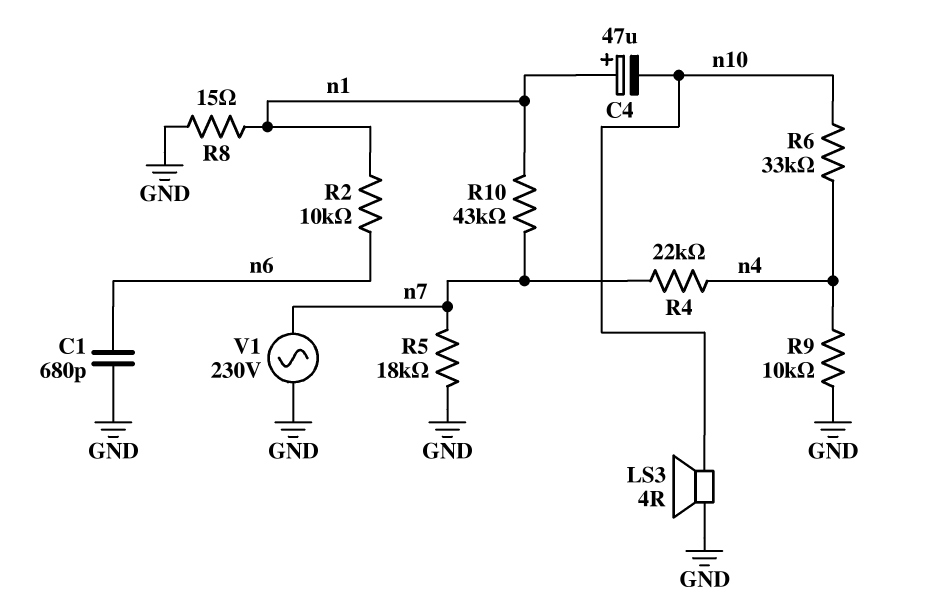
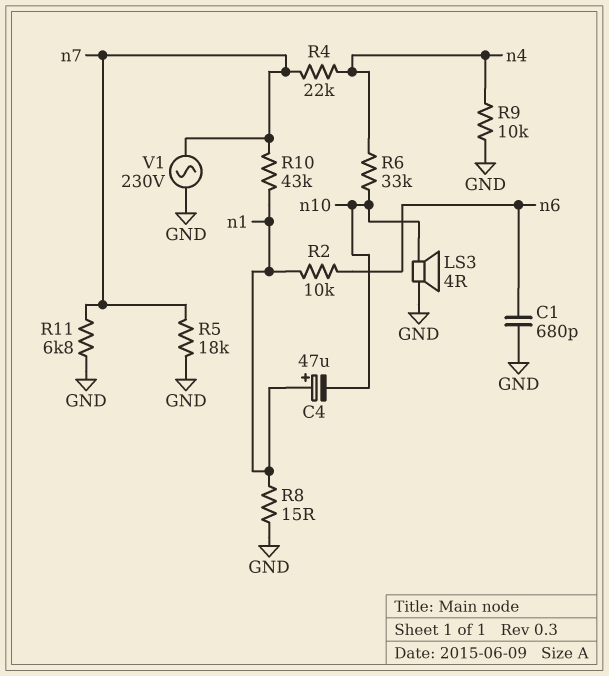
R11: none -> 6.8k (GND, n7)

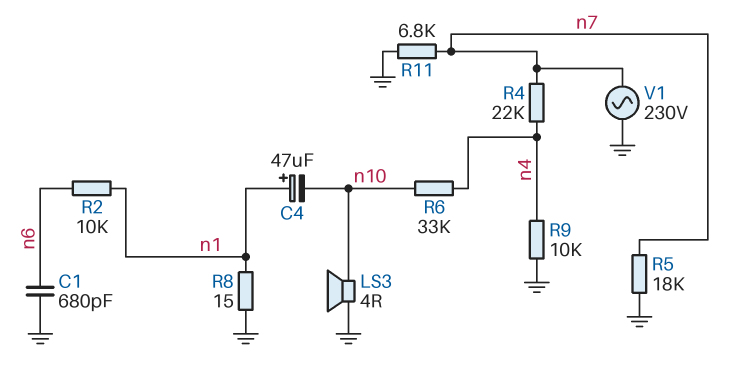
R10: 43k (n1, n7) -> none

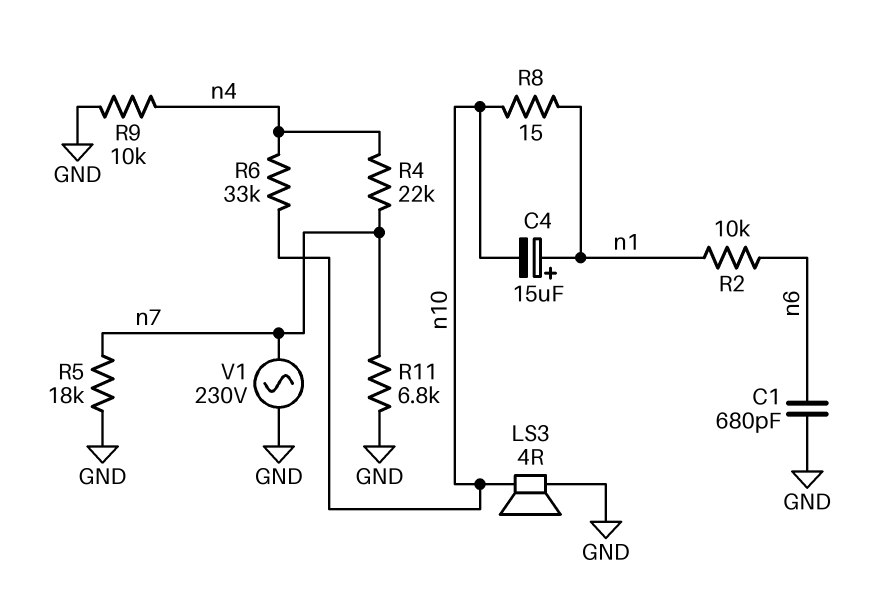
C4: 47uF (plus n1, minus n10) -> 15uF (plus n1, minus n10)
R8: 15 (GND, n1) -> 15 (n1, n10)

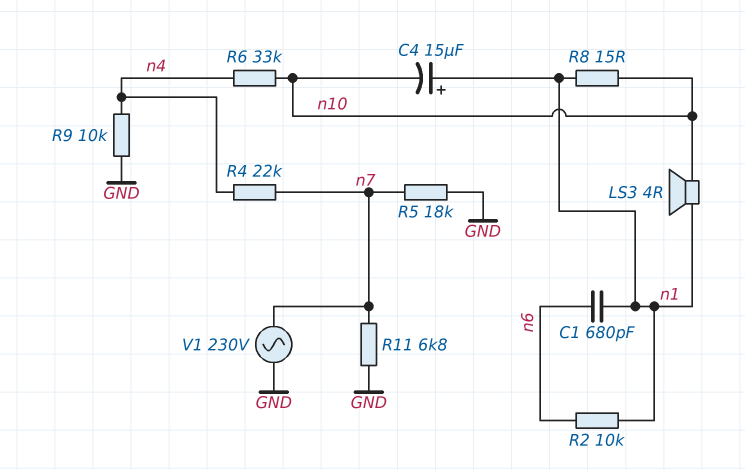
C1: 680pF (GND, n6) -> 680pF (n1, n6)
LS3: speaker 4R (GND, n10) -> speaker 4R (n1, n10)

